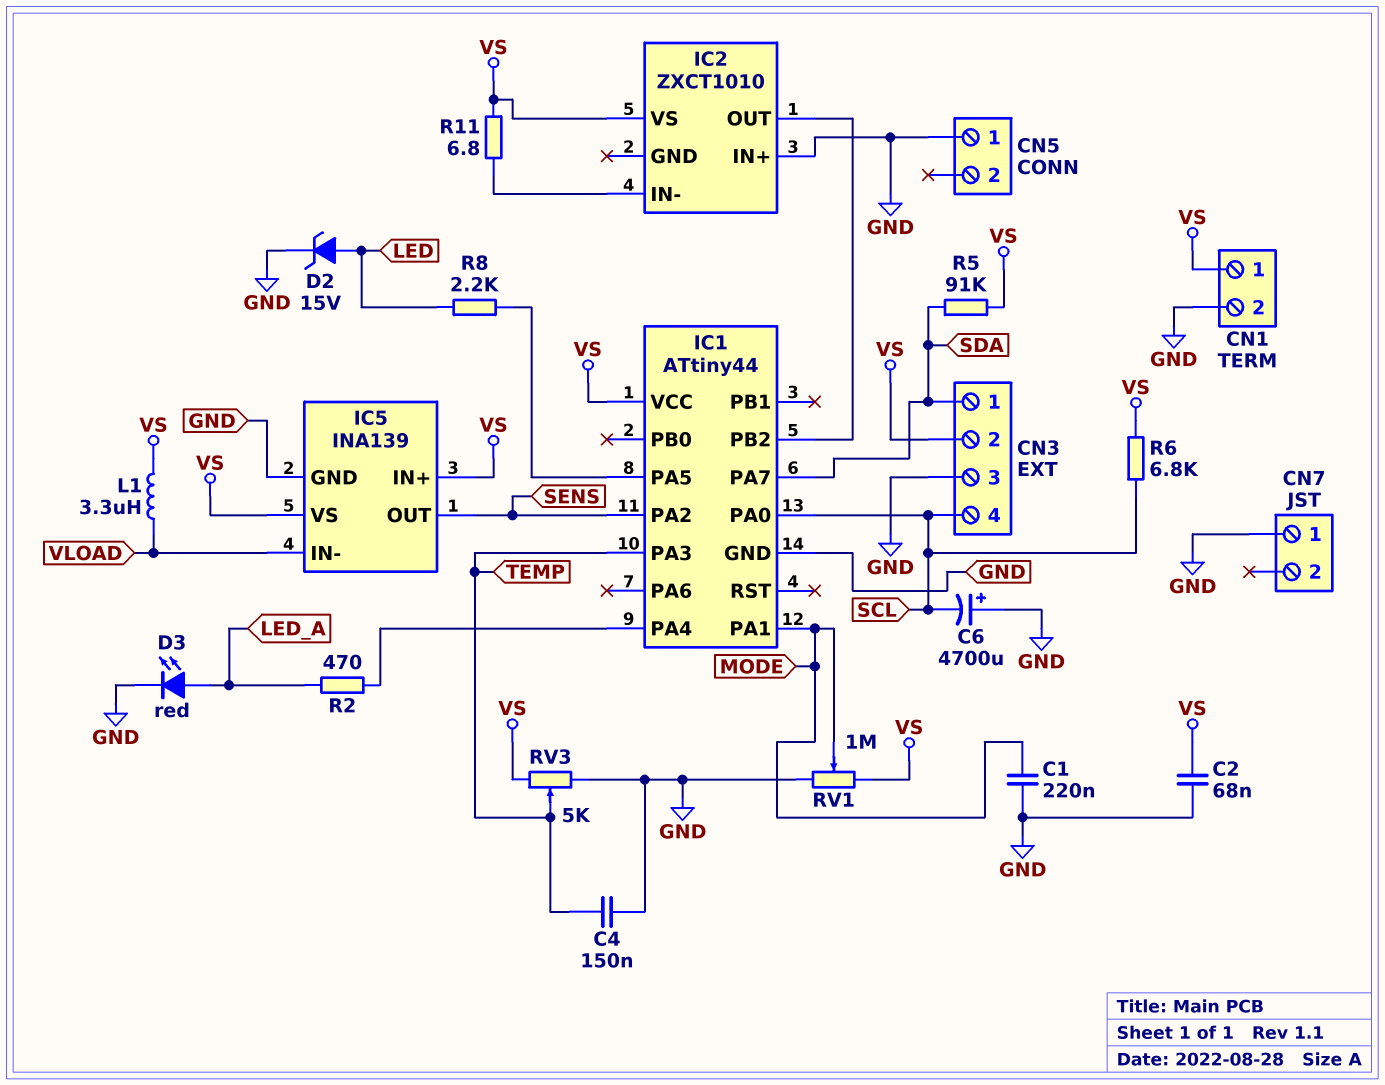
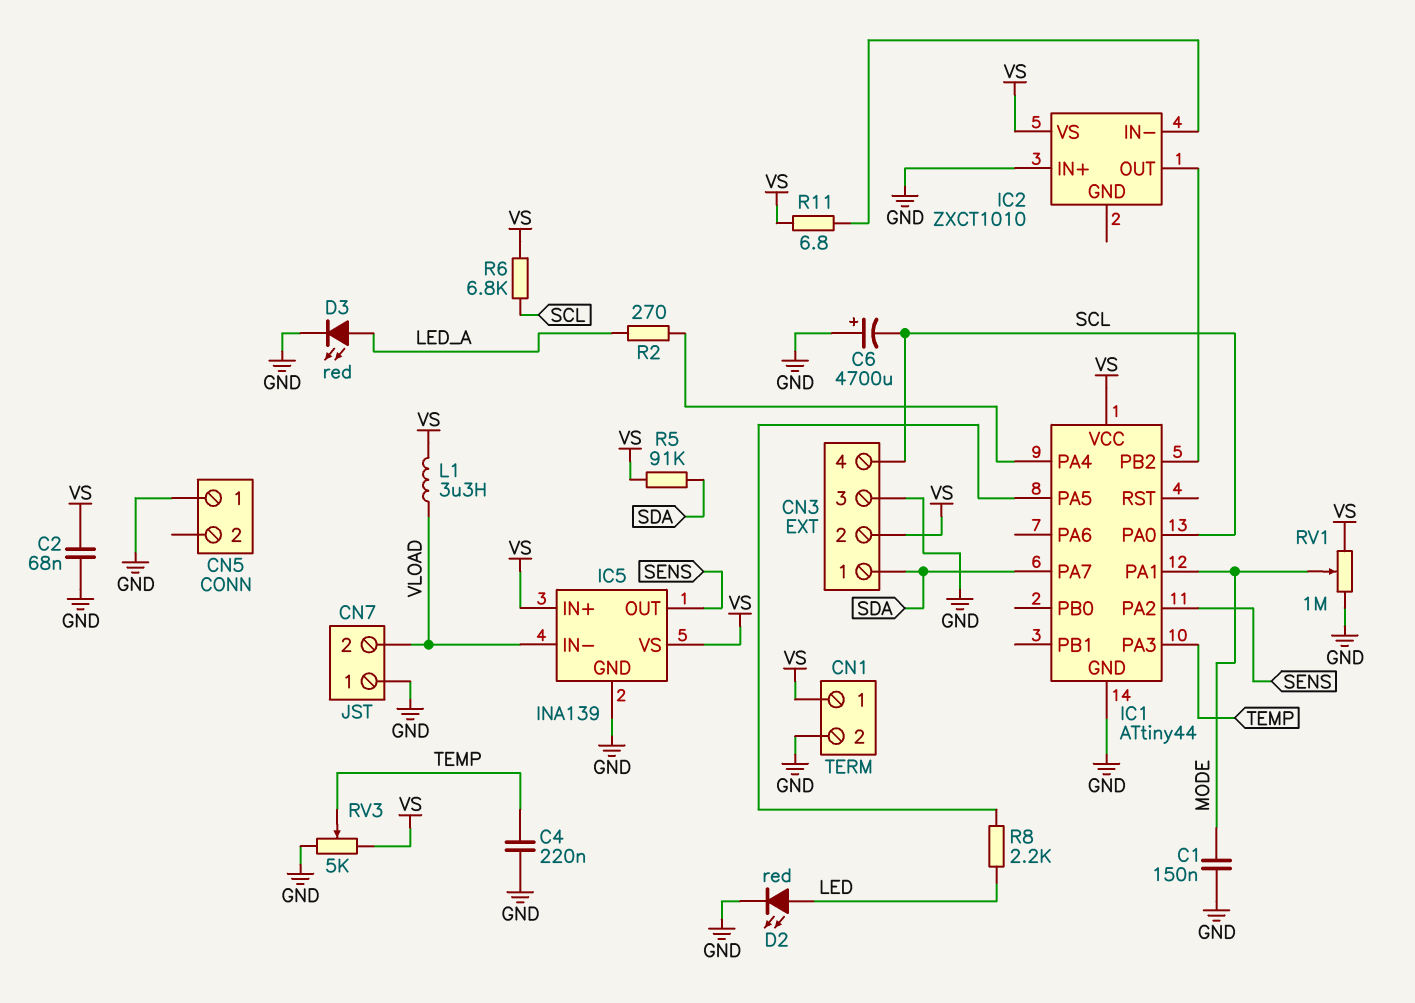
C1: 220nF (GND, MODE) -> 150nF (GND, MODE)
C4: 150nF (GND, TEMP) -> 220nF (GND, TEMP)
CN7 pin 2: none -> VLOAD
D2: zener 15V (A LED, K GND) -> LED red (A LED, K GND)
R2: 470 (IC1/PA4, LED_A) -> 270 (IC1/PA4, LED_A)

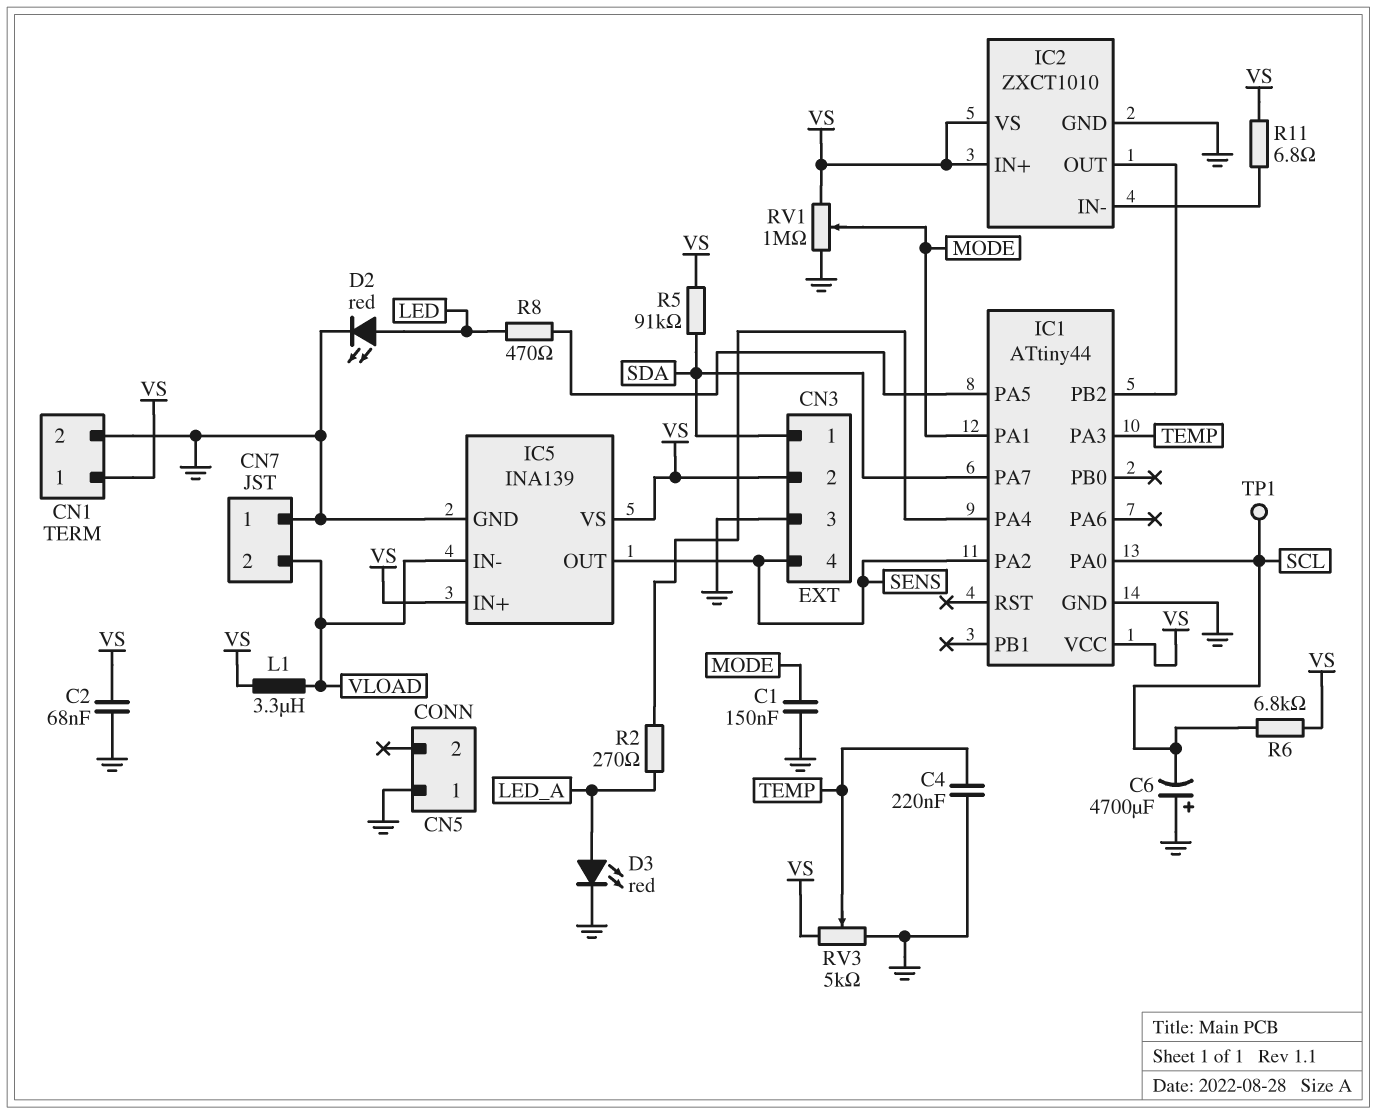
CN3 pin 4: SCL -> SENS
IC2 pin GND: none -> GND
IC2 pin IN+: GND -> VS
R8: 2.2k (IC1/PA5, LED) -> 470 (IC1/PA5, LED)
TP1: none -> test point (SCL)

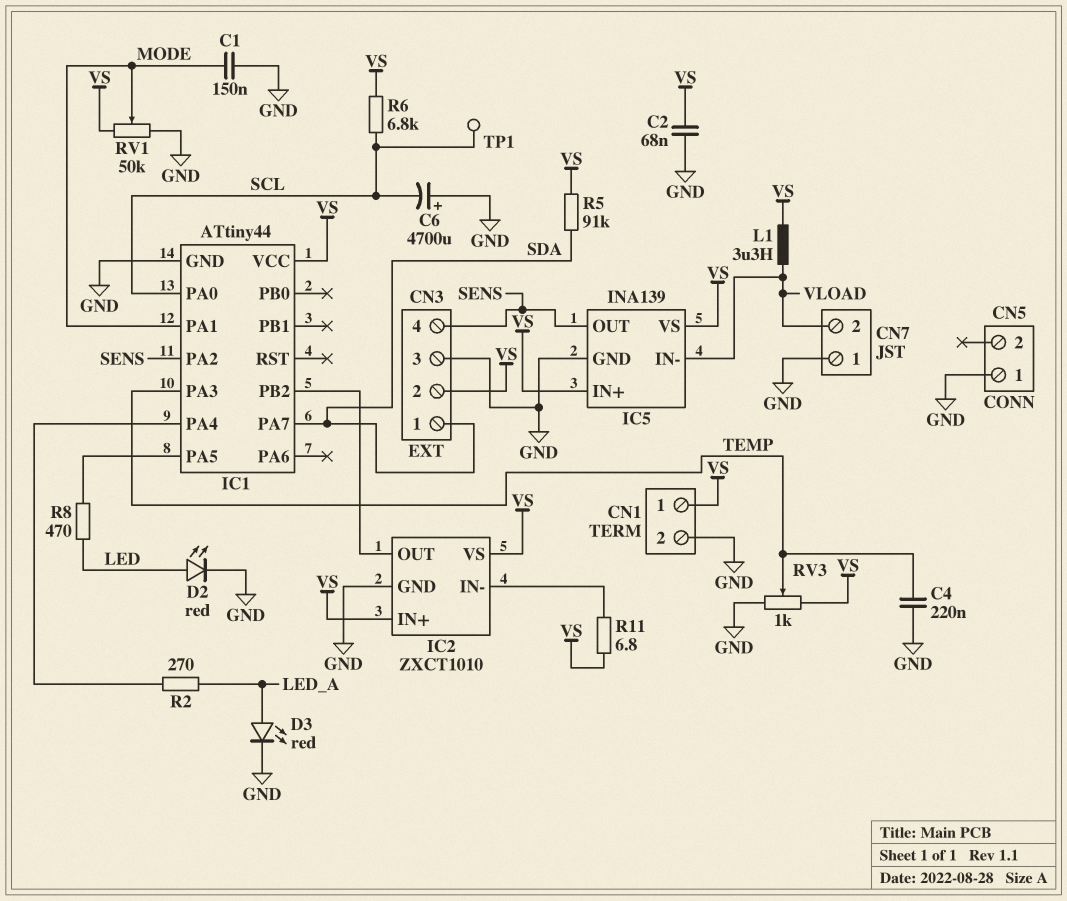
RV1: 1M (GND, VS, wiper MODE) -> 50k (GND, VS, wiper MODE)
RV3: 5k (GND, VS, wiper TEMP) -> 1k (GND, VS, wiper TEMP)

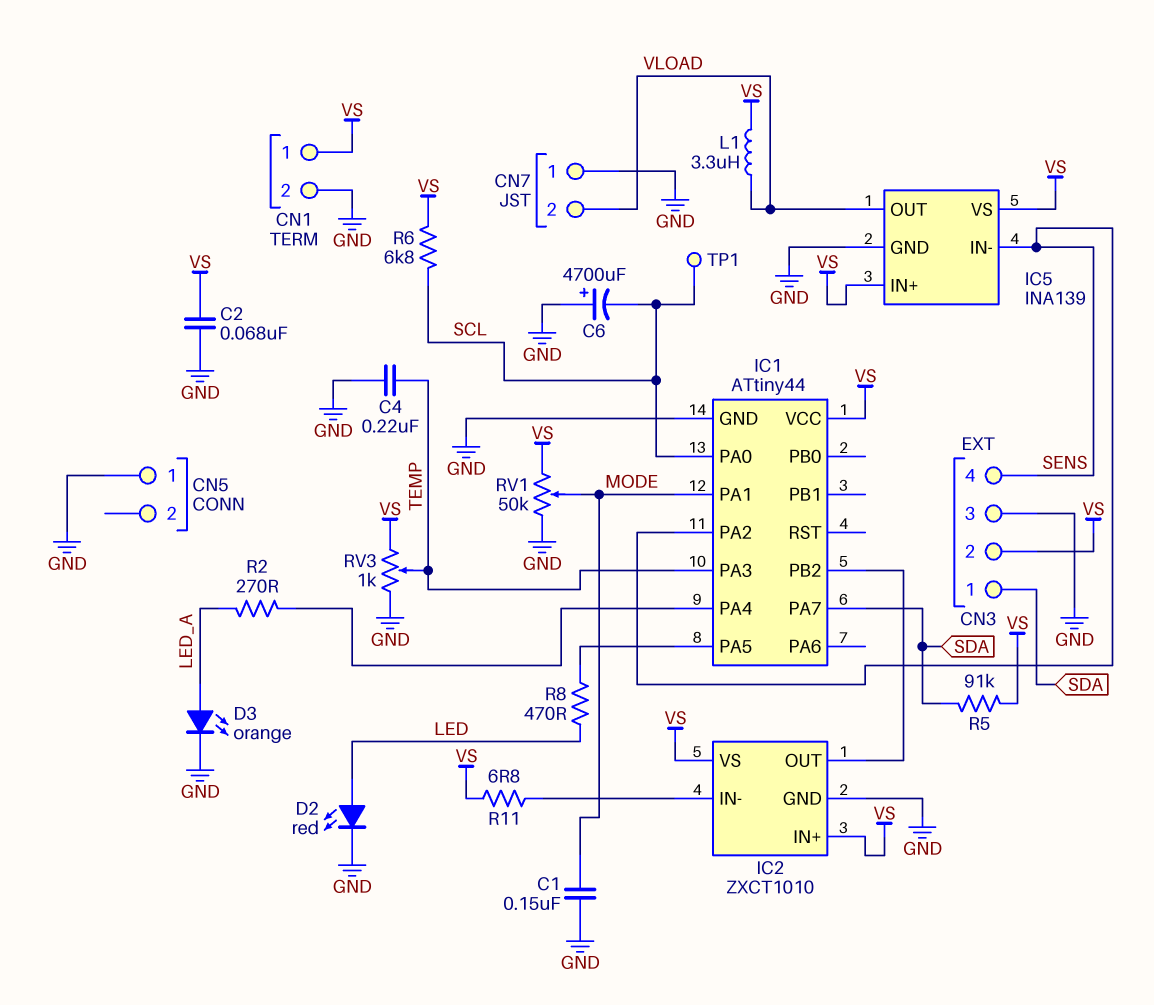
D3: LED red (A LED_A, K GND) -> LED orange (A LED_A, K GND)
IC5 pin IN-: VLOAD -> SENS
IC5 pin OUT: SENS -> VLOAD

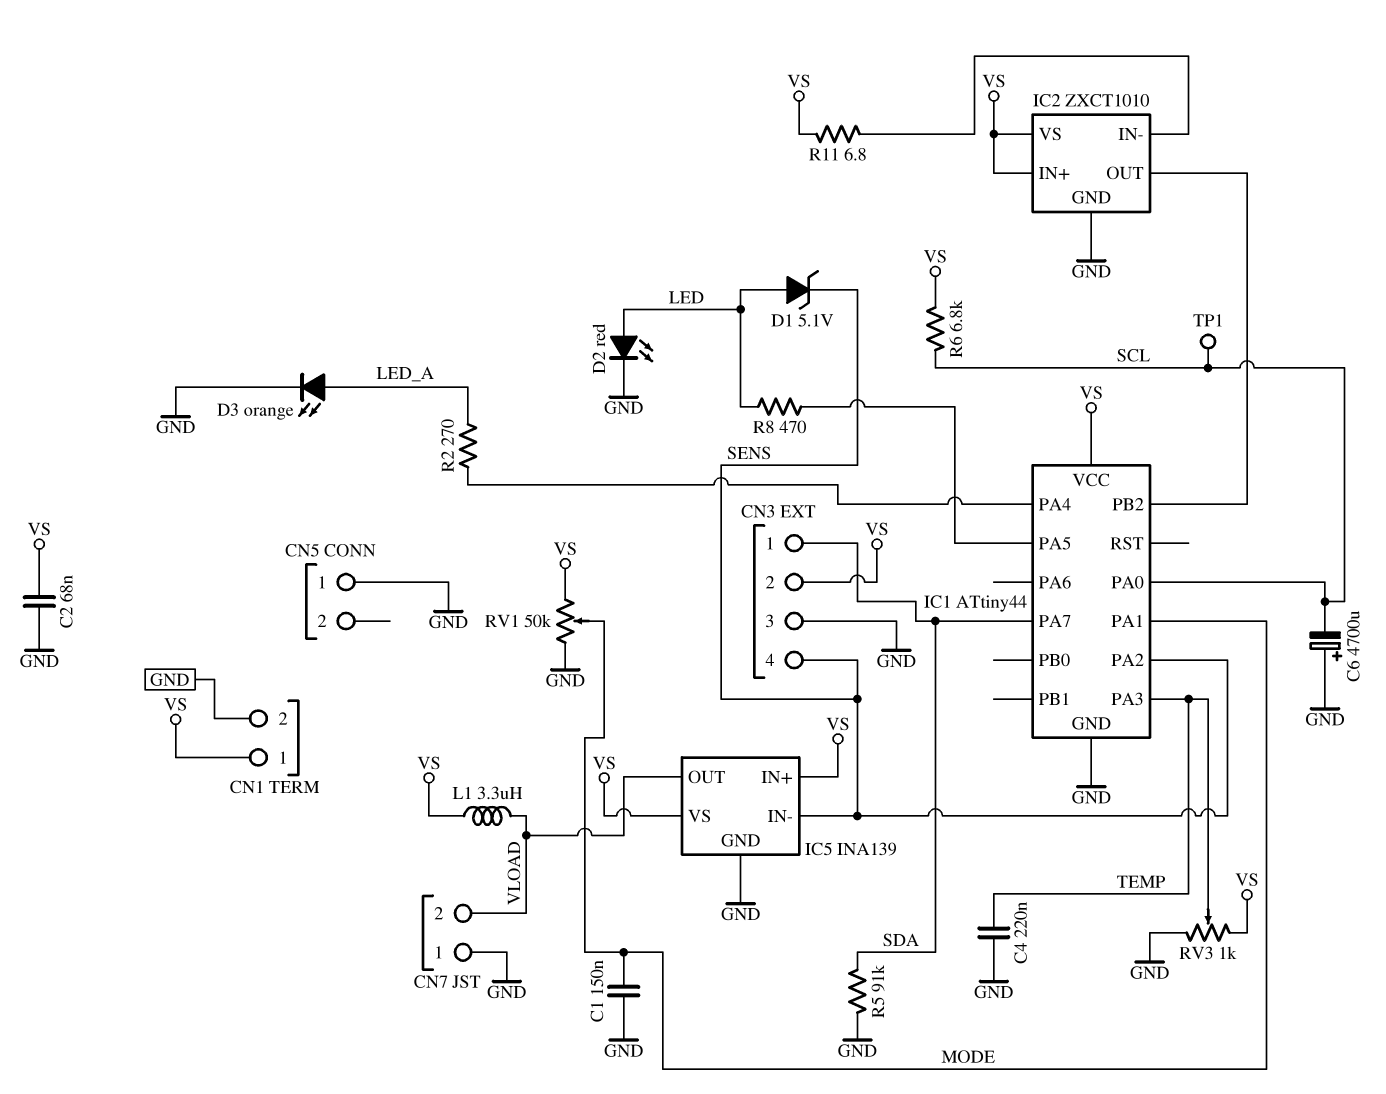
D1: none -> zener 5.1V (A LED, K SENS)
R5: 91k (SDA, VS) -> 91k (GND, SDA)

